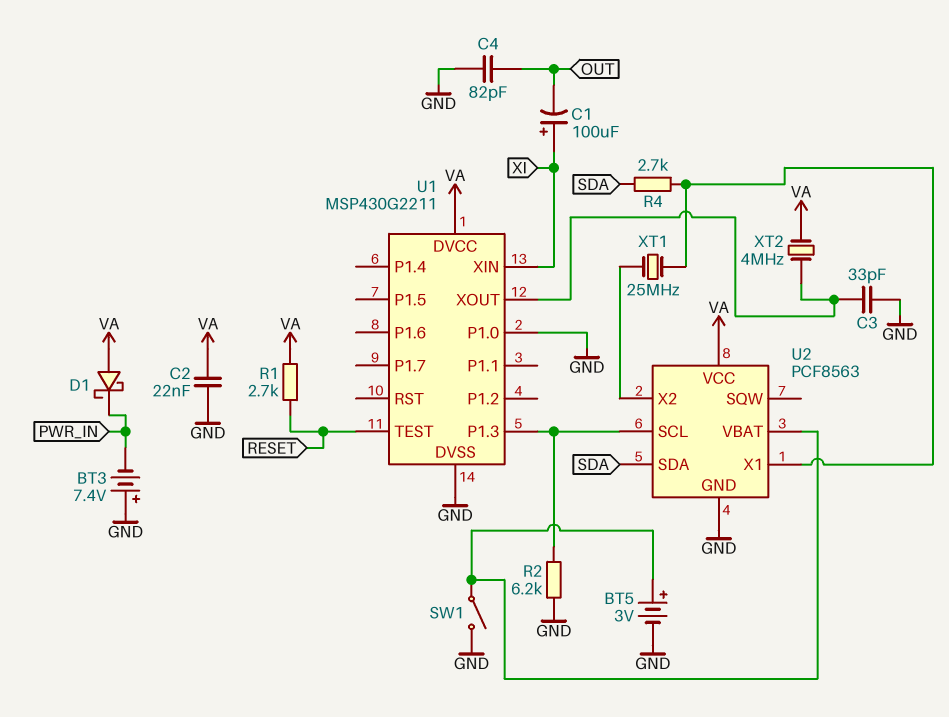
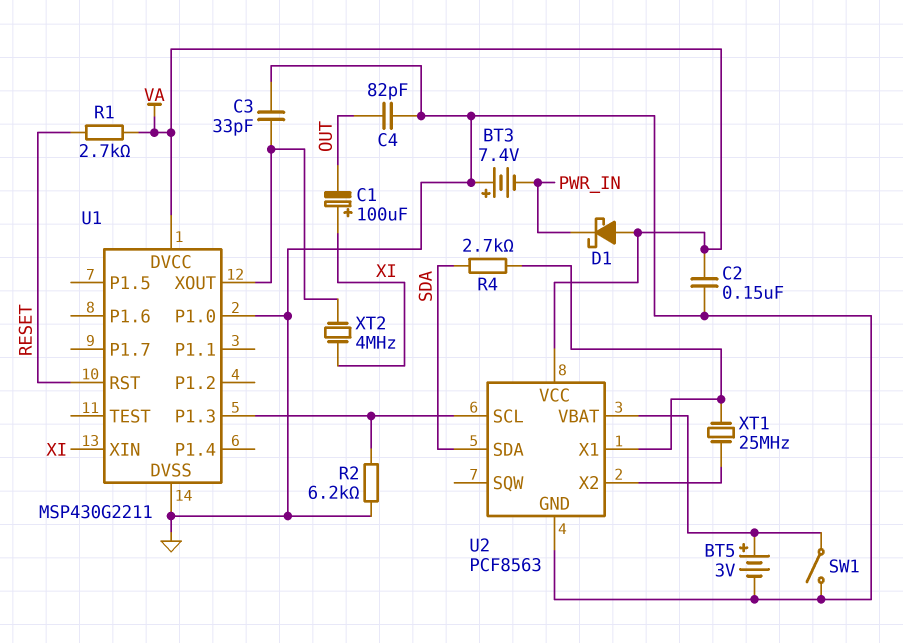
C2: 22nF (GND, VA) -> 150nF (GND, VA)
U1 pin RST: none -> RESET
U1 pin TEST: RESET -> none
XT2: 4MHz (U1/XOUT, VA) -> 4MHz (U1/XOUT, XI)

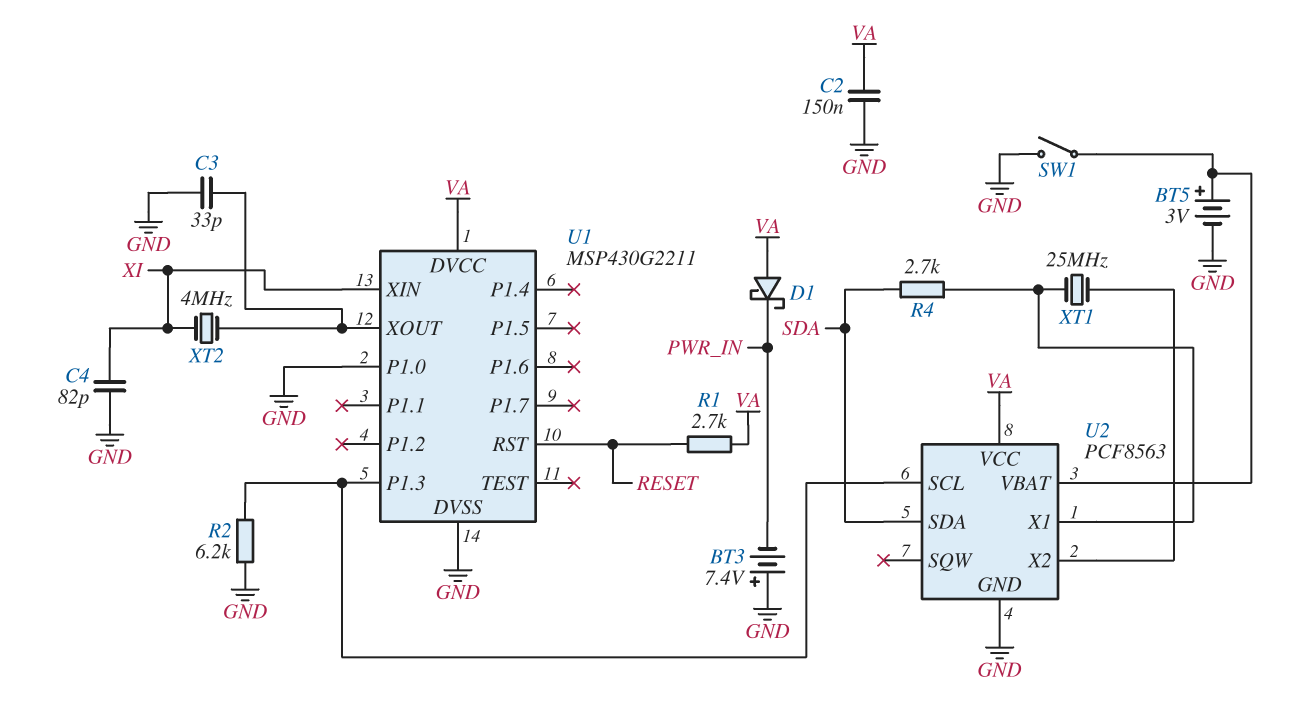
C1: 100uF (plus XI, minus OUT) -> none
C4: 82pF (GND, OUT) -> 82pF (GND, XI)

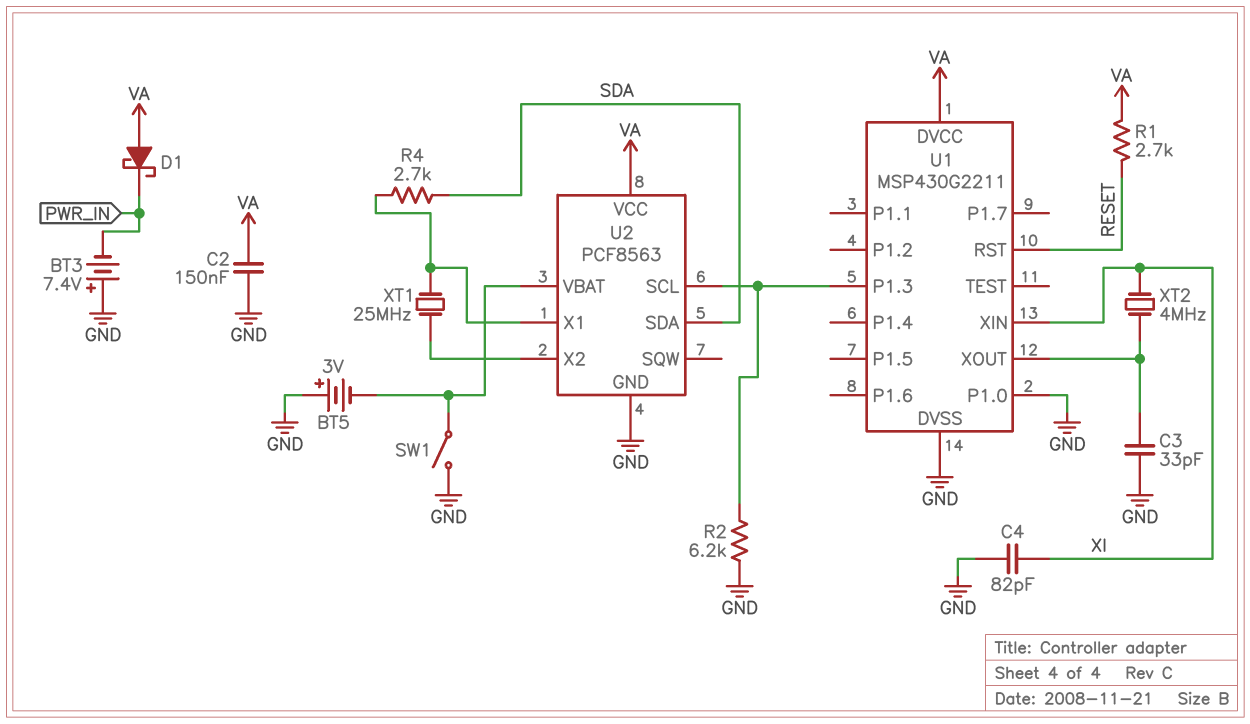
BT5: 3V (plus U2/VBAT, minus GND) -> 3V (plus GND, minus U2/VBAT)

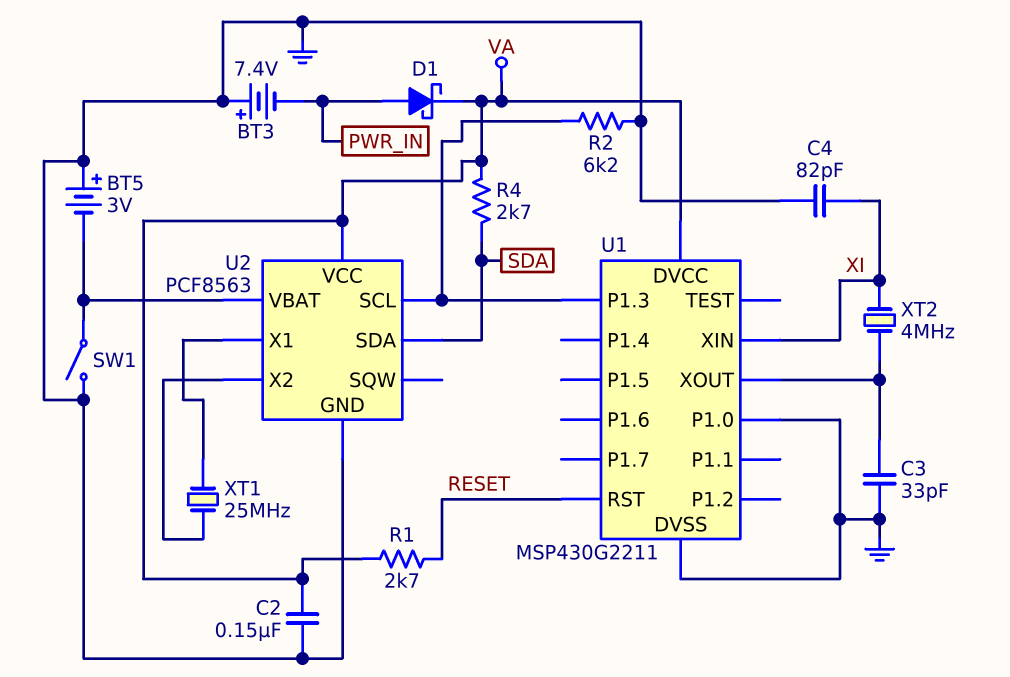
D1: schottky (A VA, K PWR_IN) -> schottky (A PWR_IN, K VA)
R4: 2.7k (SDA, U2/X1) -> 2.7k (SDA, VA)

